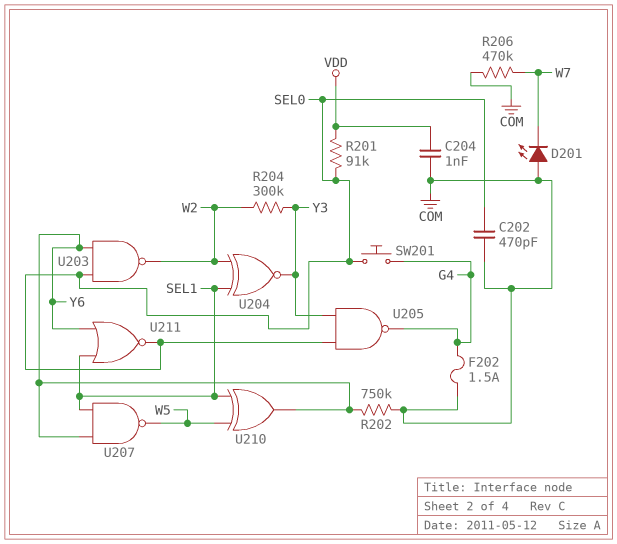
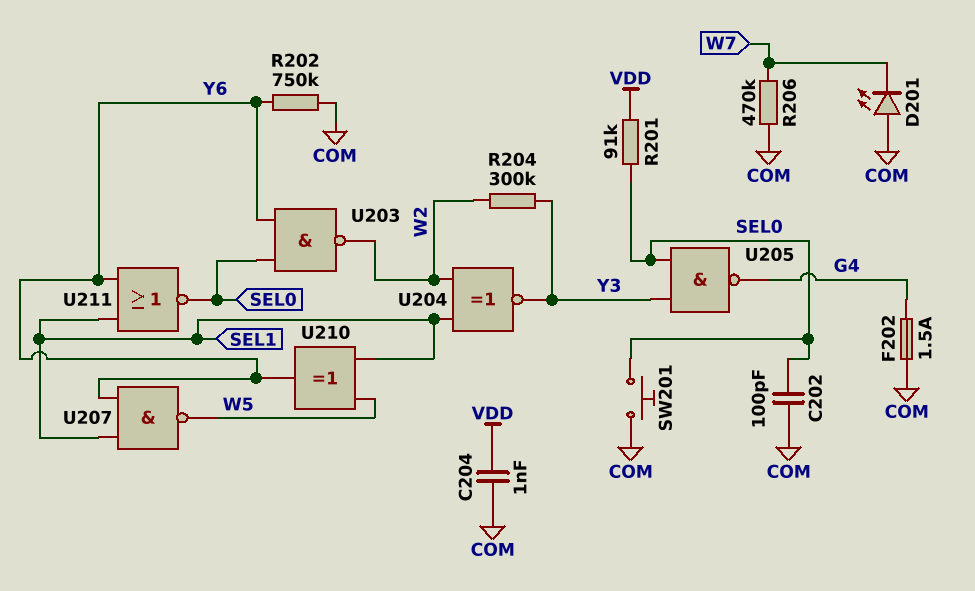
C202: 470pF (COM, SEL0) -> 100pF (COM, SEL0)
SW201: button (G4, SEL0) -> button (COM, SEL0)

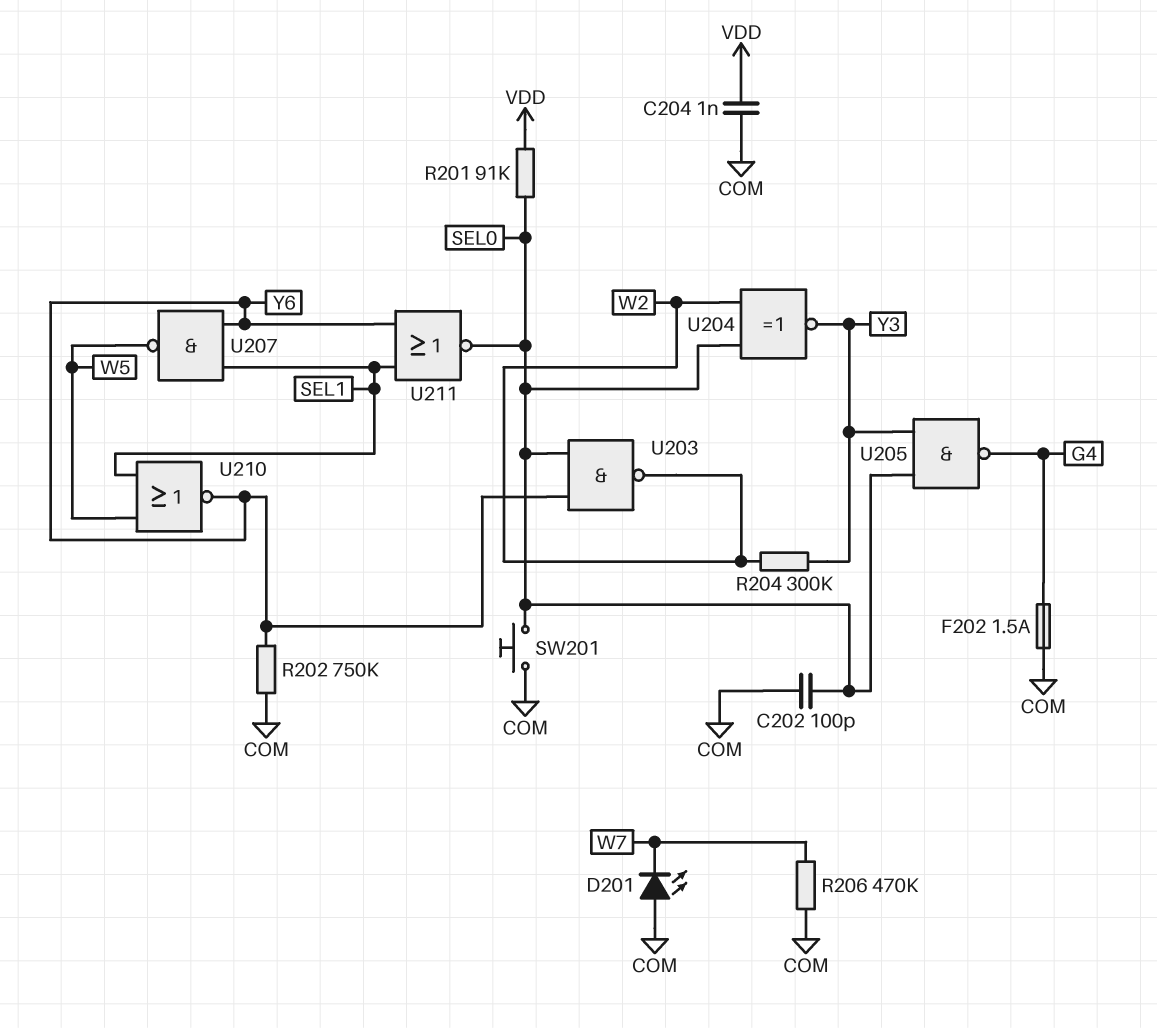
U204: XNOR (in SEL1, in W2, out Y3) -> XNOR (in SEL0, in W2, out Y3)
U210: XOR (in SEL1, in W5, out Y6) -> NOR (in SEL1, in W5, out Y6)

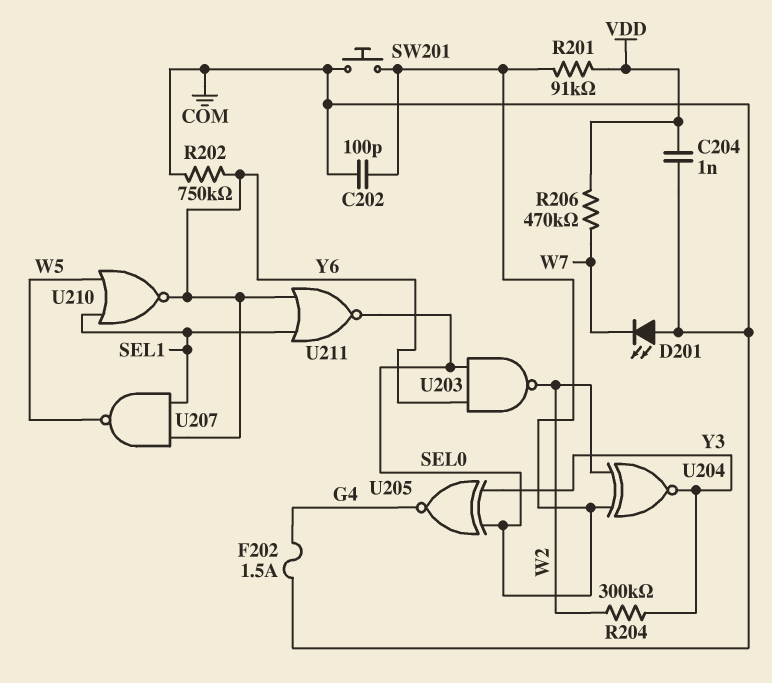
R206: 470k (COM, W7) -> 470k (VDD, W7)
U205: NAND (in SEL0, in Y3, out G4) -> XNOR (in SEL0, in Y3, out G4)

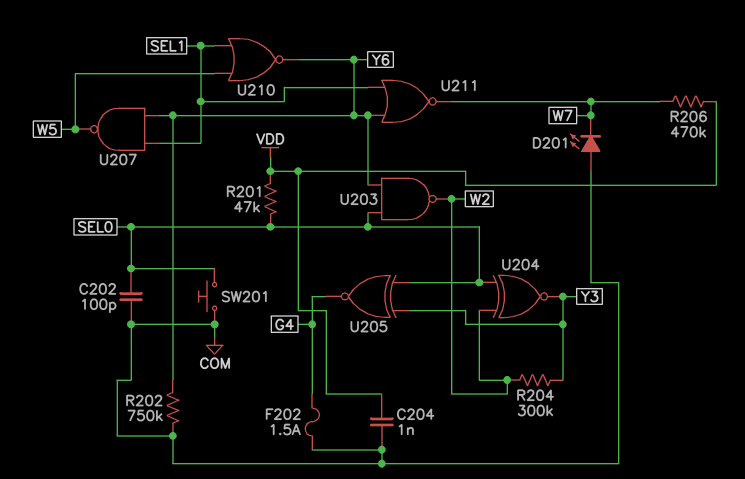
R201: 91k (SEL0, VDD) -> 47k (SEL0, VDD)
U211: NOR (in SEL1, in Y6, out SEL0) -> NOR (in SEL1, in Y6, out W7)

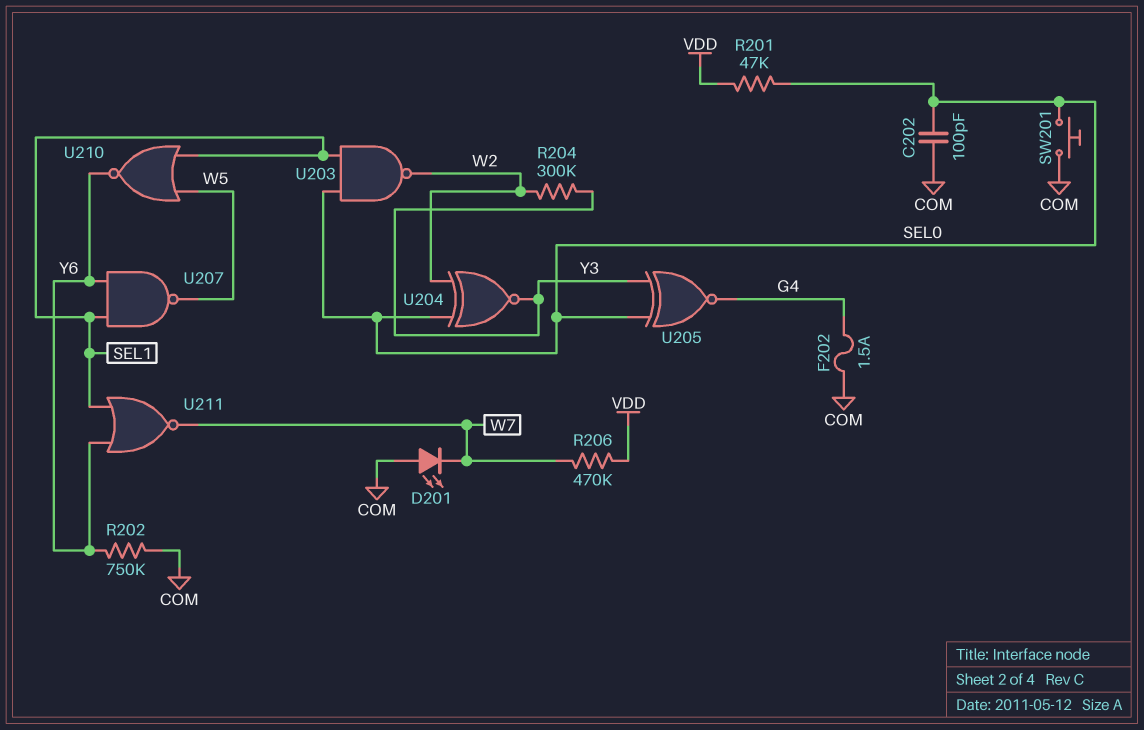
C204: 1nF (COM, VDD) -> none
U203: NAND (in SEL0, in Y6, out W2) -> NAND (in SEL0, in SEL1, out W2)

